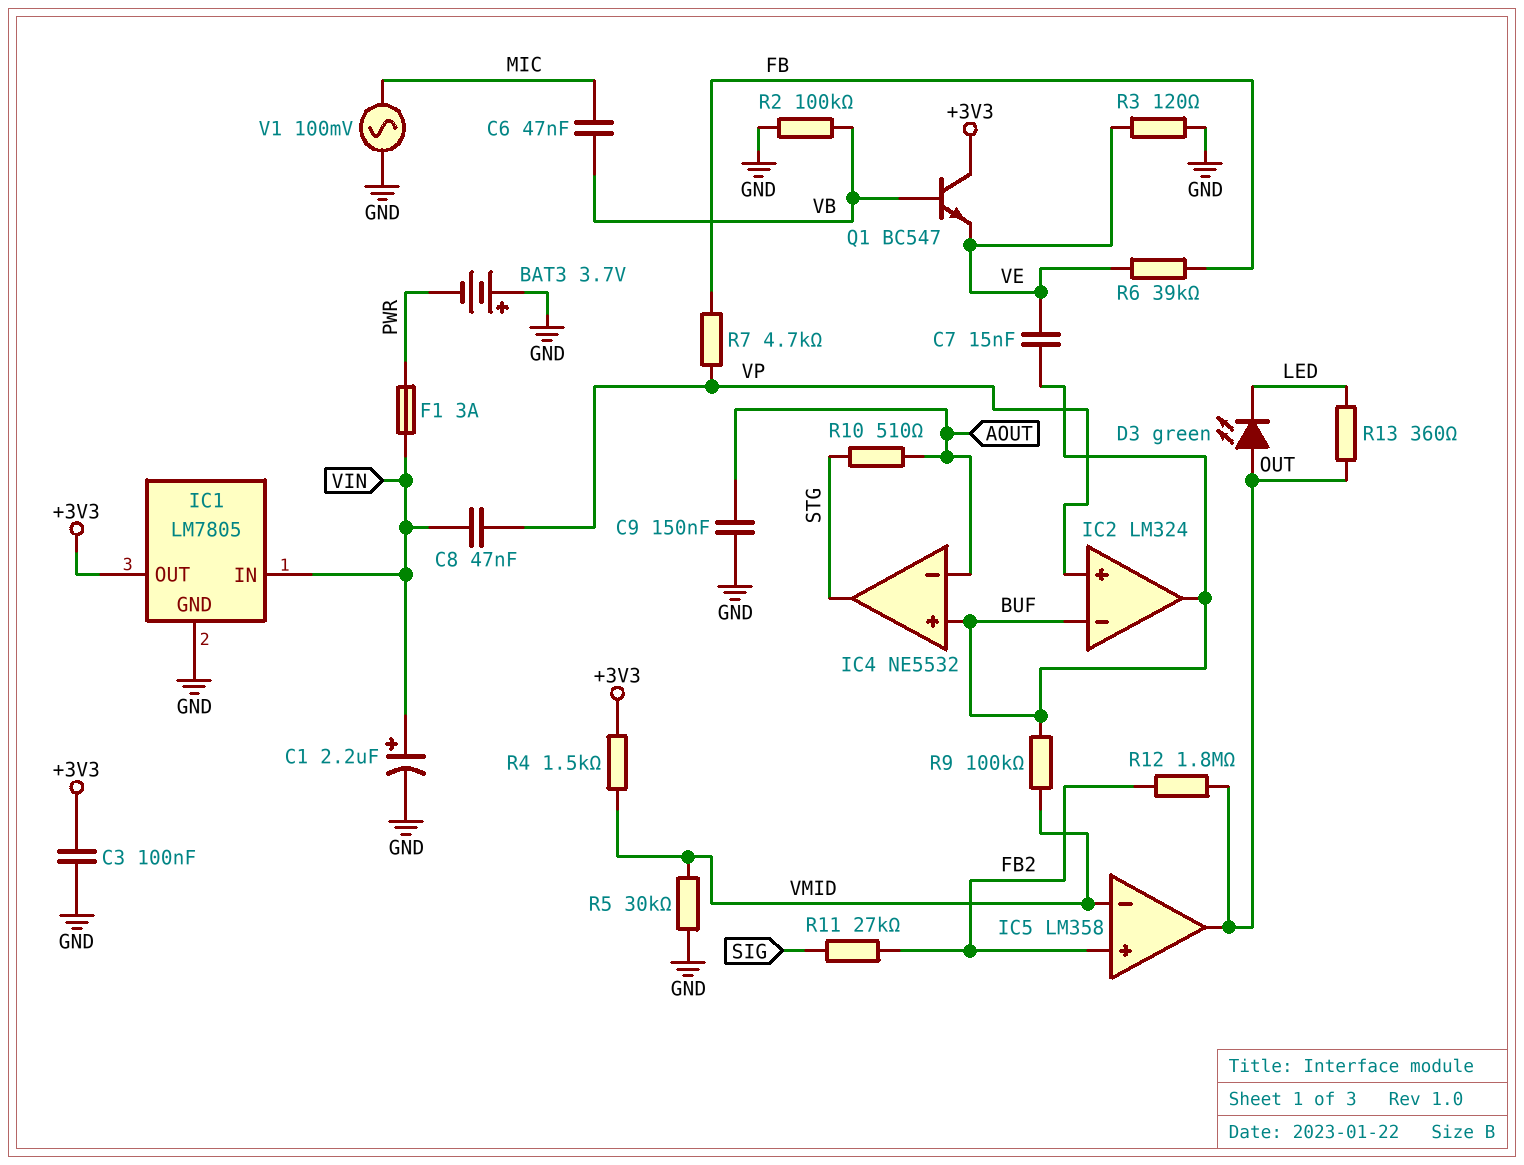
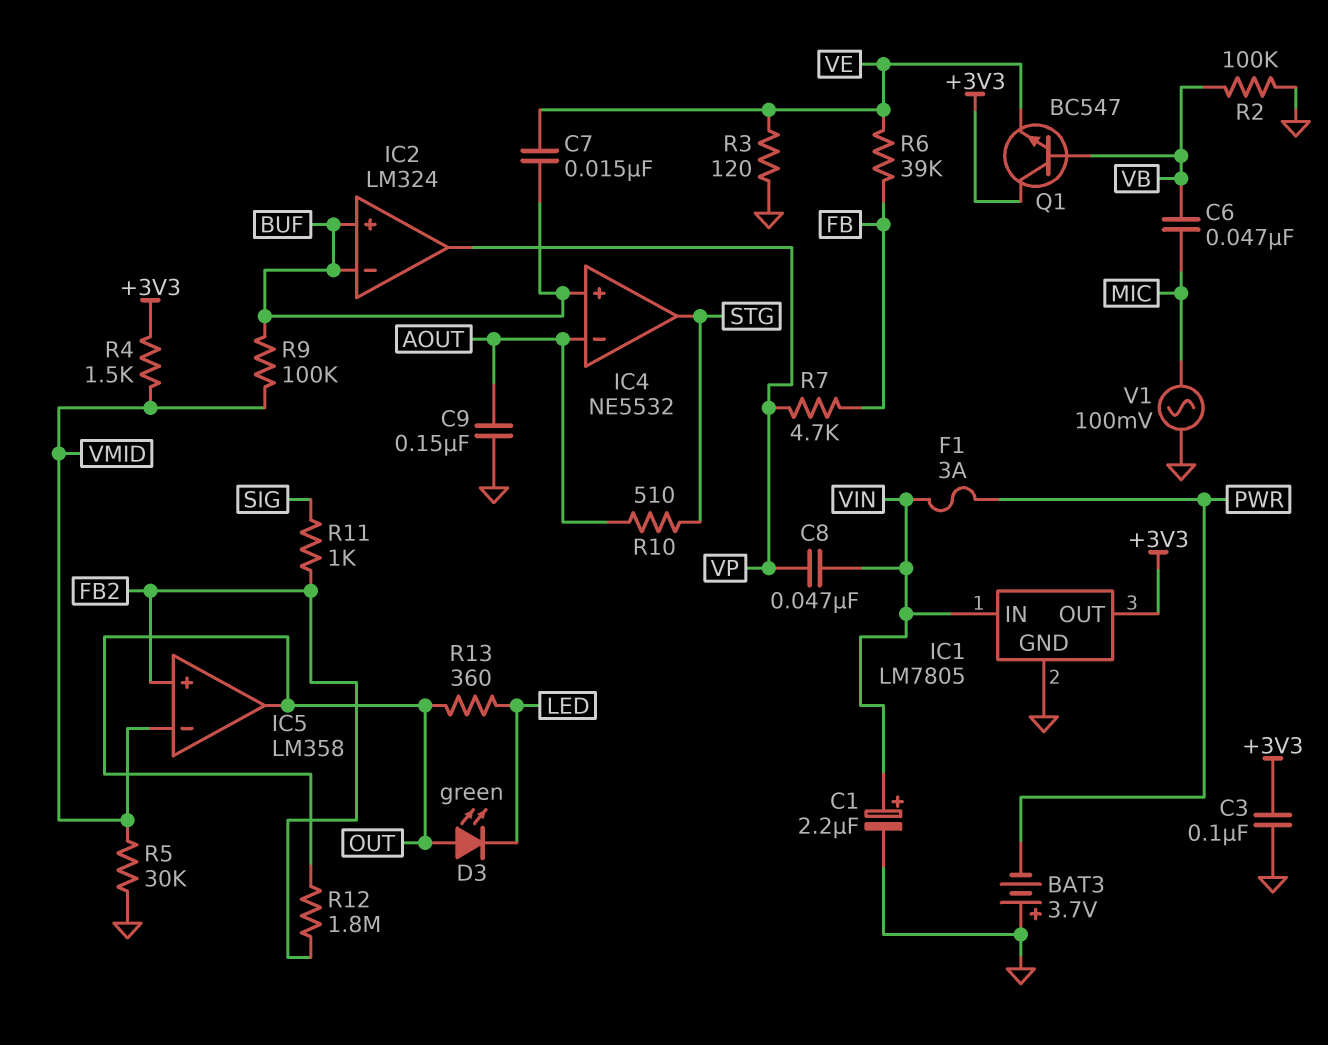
IC2 pin in+: VP -> BUF
IC2 pin out: BUF -> VP
R11: 27k (FB2, SIG) -> 1k (FB2, SIG)

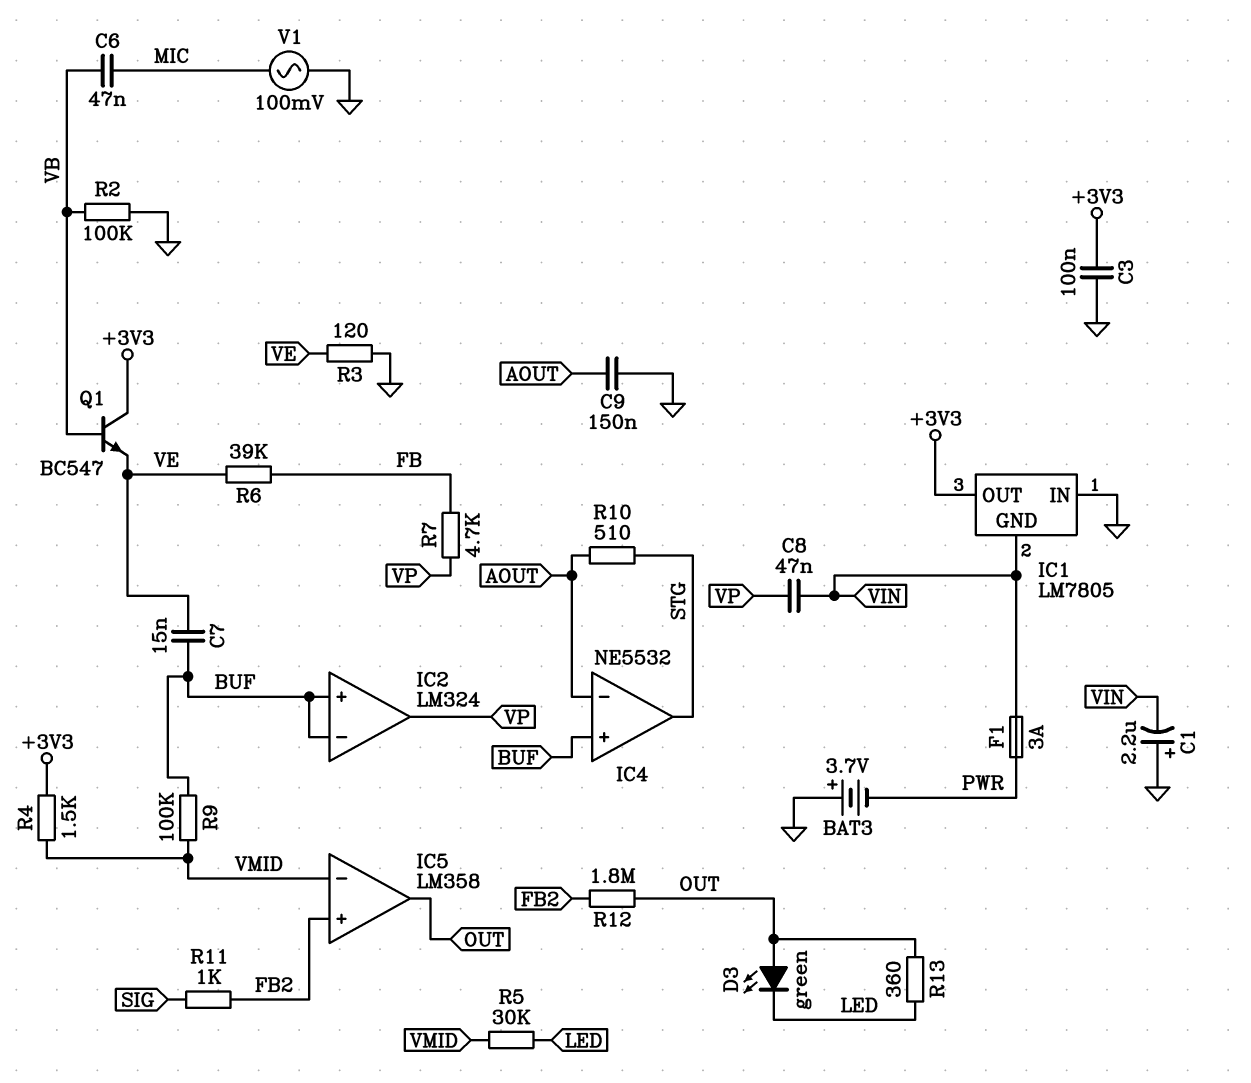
C1: 2.2uF (plus VIN, minus GND) -> 2.2uF (plus GND, minus VIN)
IC1 pin GND: GND -> VIN
IC1 pin IN: VIN -> GND
R5: 30k (GND, VMID) -> 30k (LED, VMID)

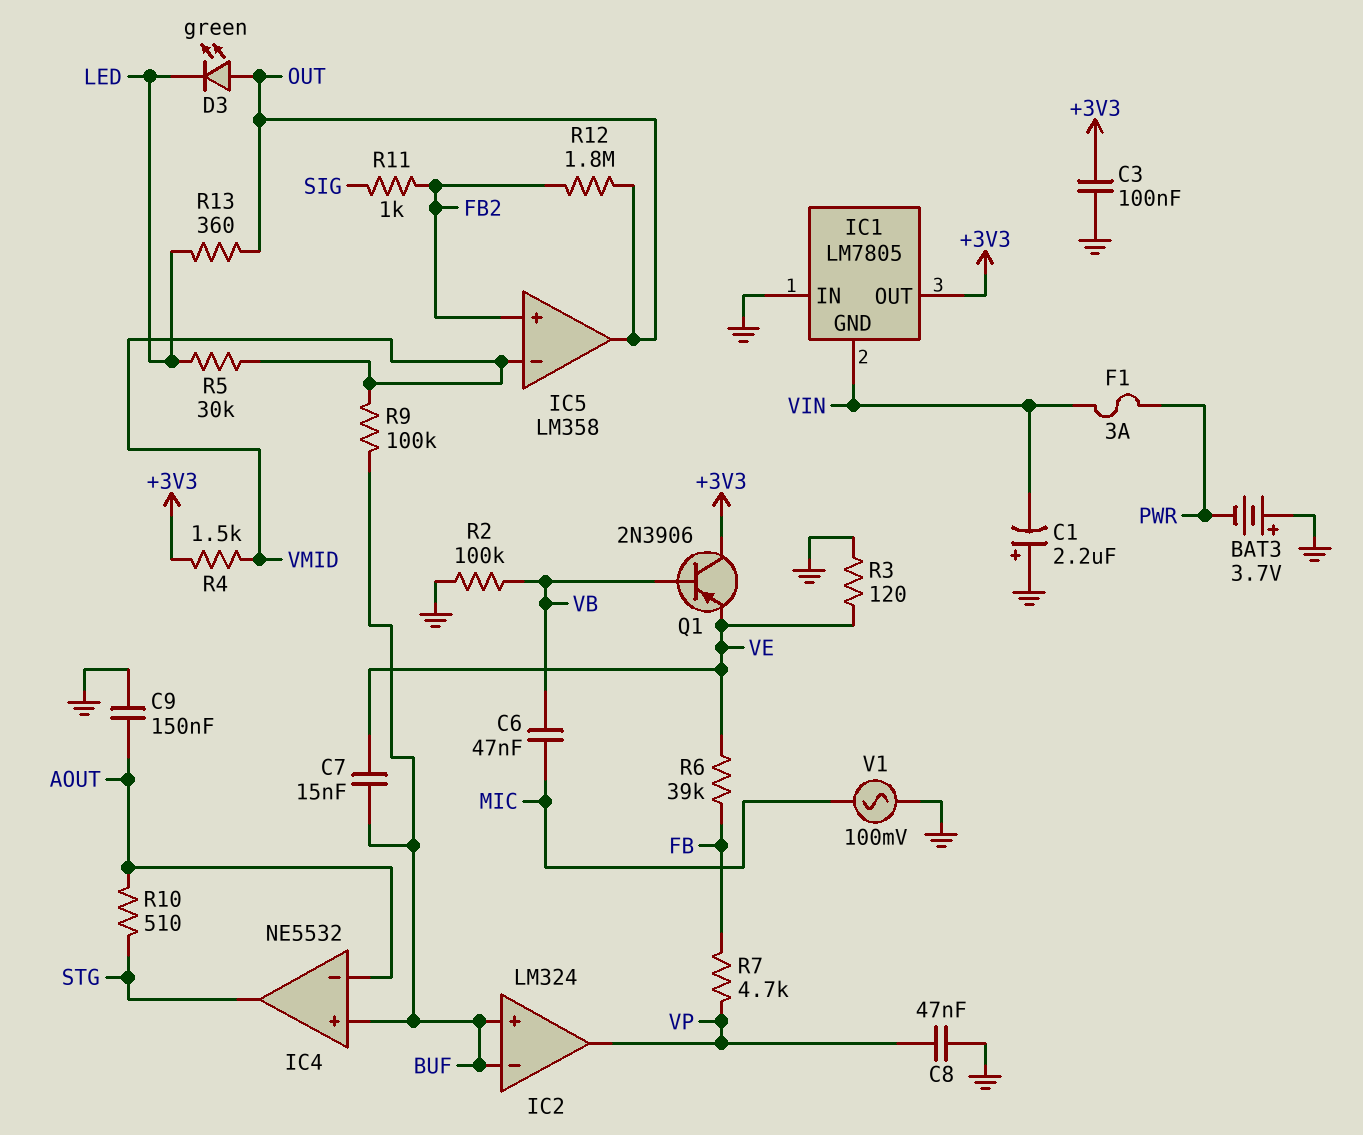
C8: 47nF (VIN, VP) -> 47nF (GND, VP)
Q1: NPN BC547 (B VB, C +3V3, E VE) -> PNP 2N3906 (B VB, C +3V3, E VE)

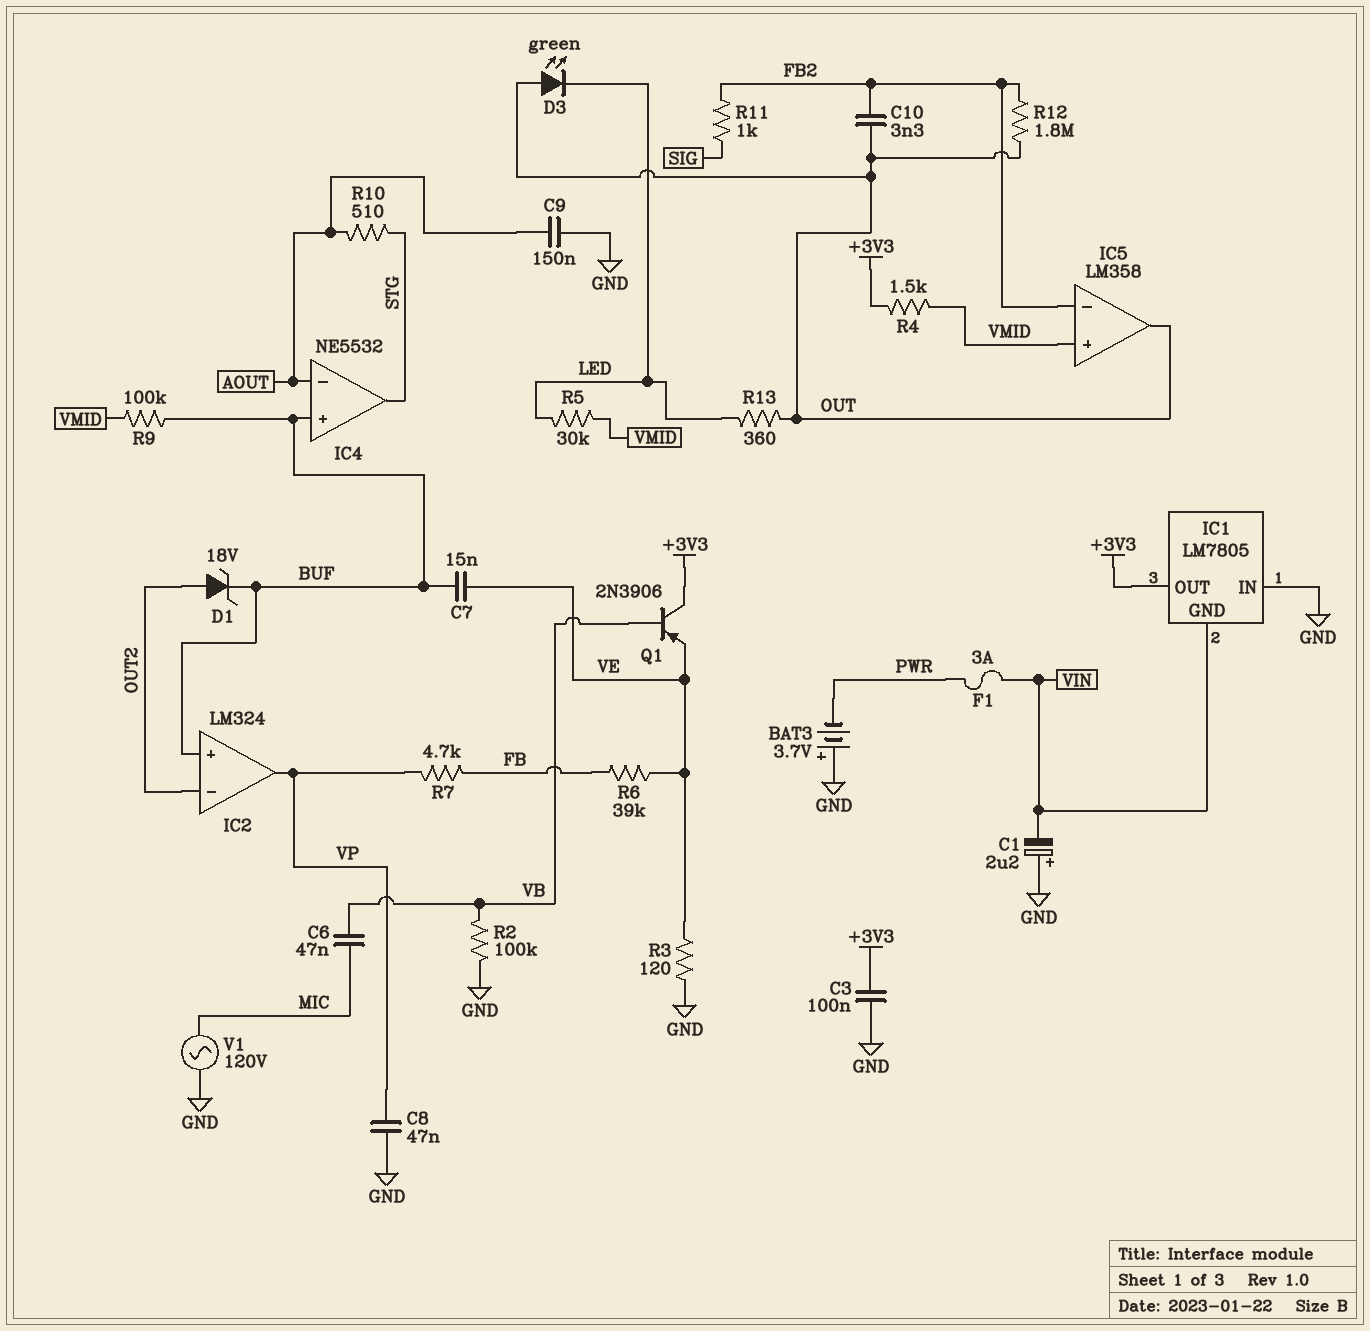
C10: none -> 3.3nF (FB2, OUT)
D1: none -> zener 18V (A OUT2, K BUF)
IC2 pin in-: BUF -> OUT2
IC5 pin in+: FB2 -> VMID
IC5 pin in-: VMID -> FB2
V1: AC 100mV (GND, MIC) -> AC 120V (GND, MIC)

